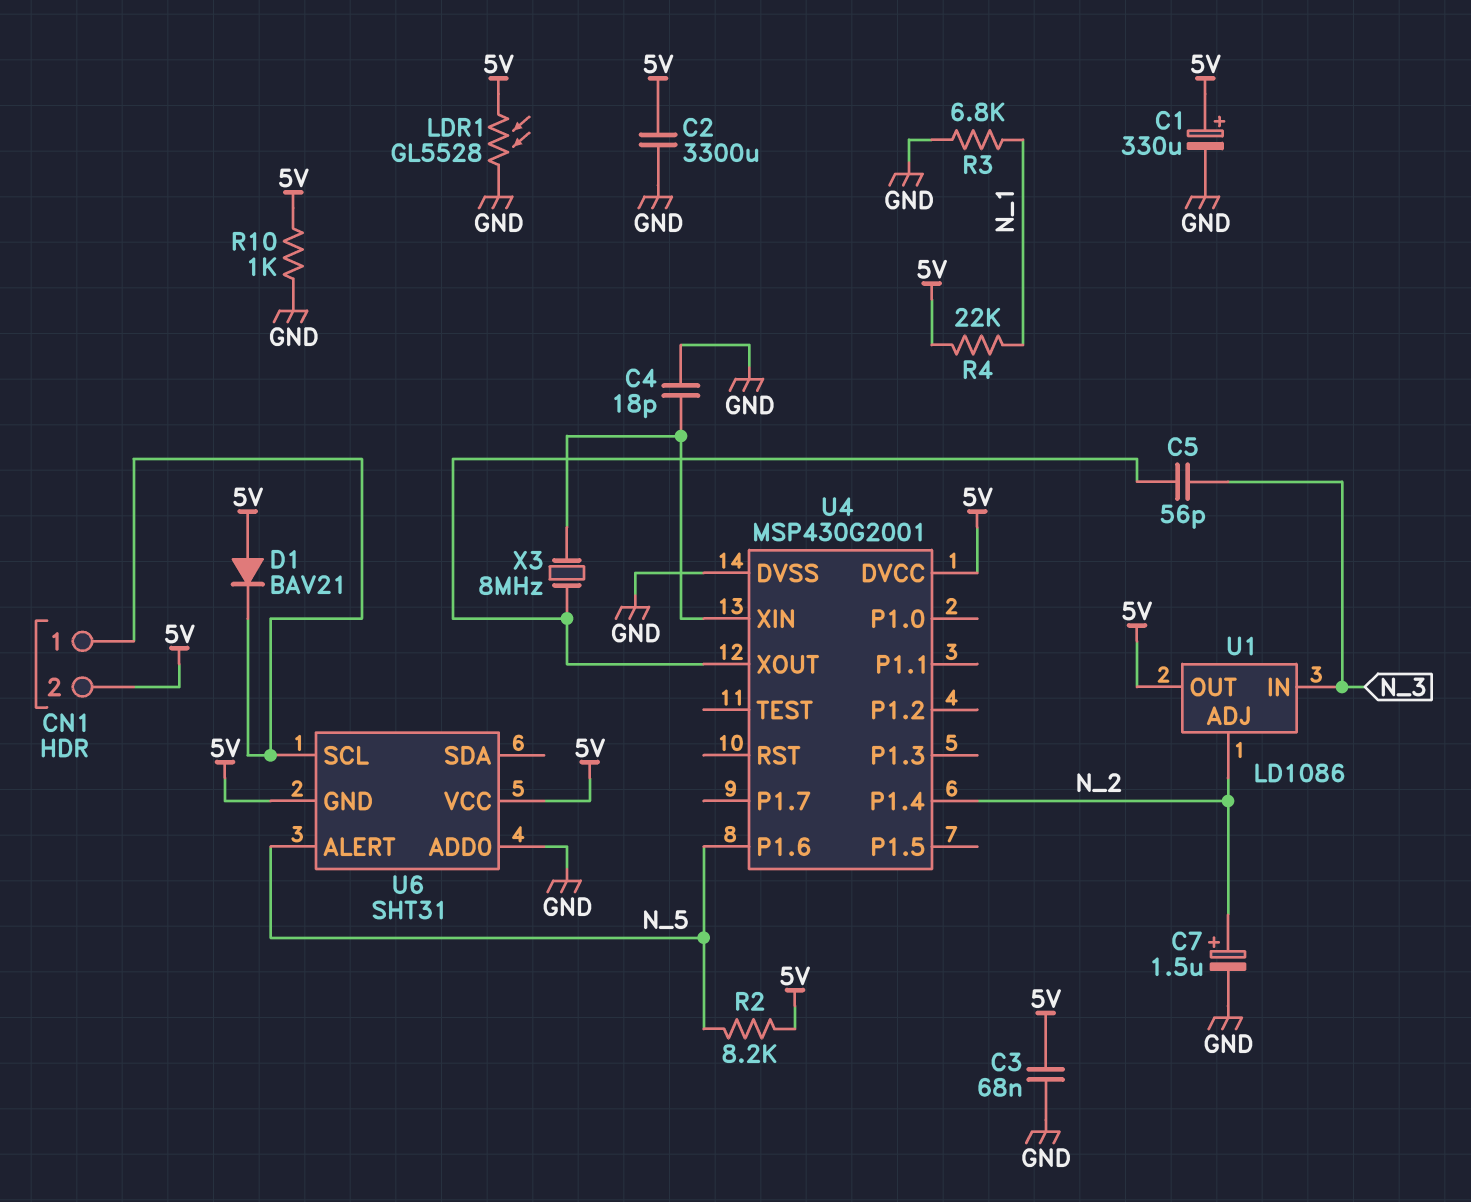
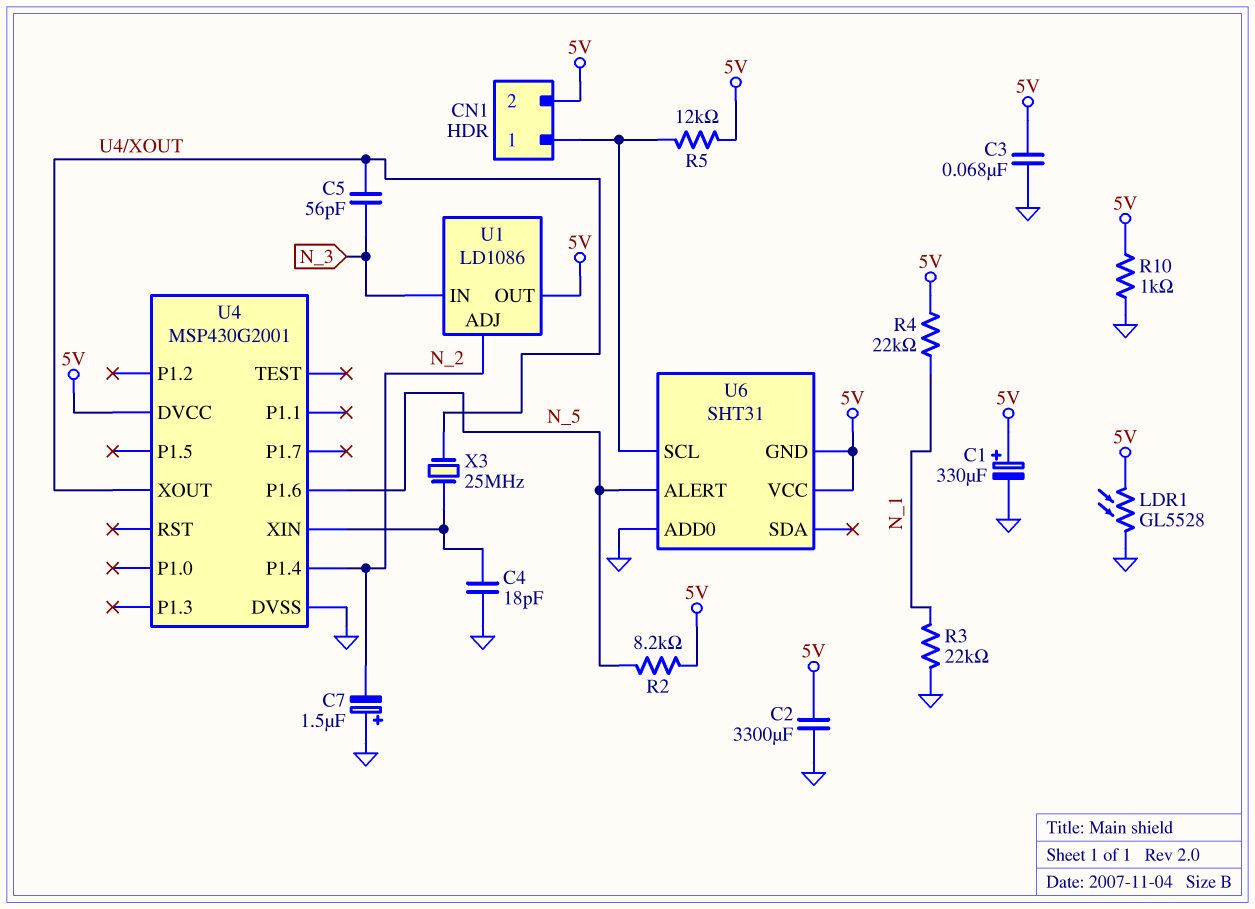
C7: 1.5uF (plus N_2, minus GND) -> 1.5uF (plus GND, minus N_2)
D1: diode BAV21 (A 5V, K CN1/1) -> none
R3: 6.8k (GND, N_1) -> 22k (GND, N_1)
R5: none -> 12k (5V, CN1/1)
X3: 8MHz (U4/XIN, U4/XOUT) -> 25MHz (U4/XIN, U4/XOUT)

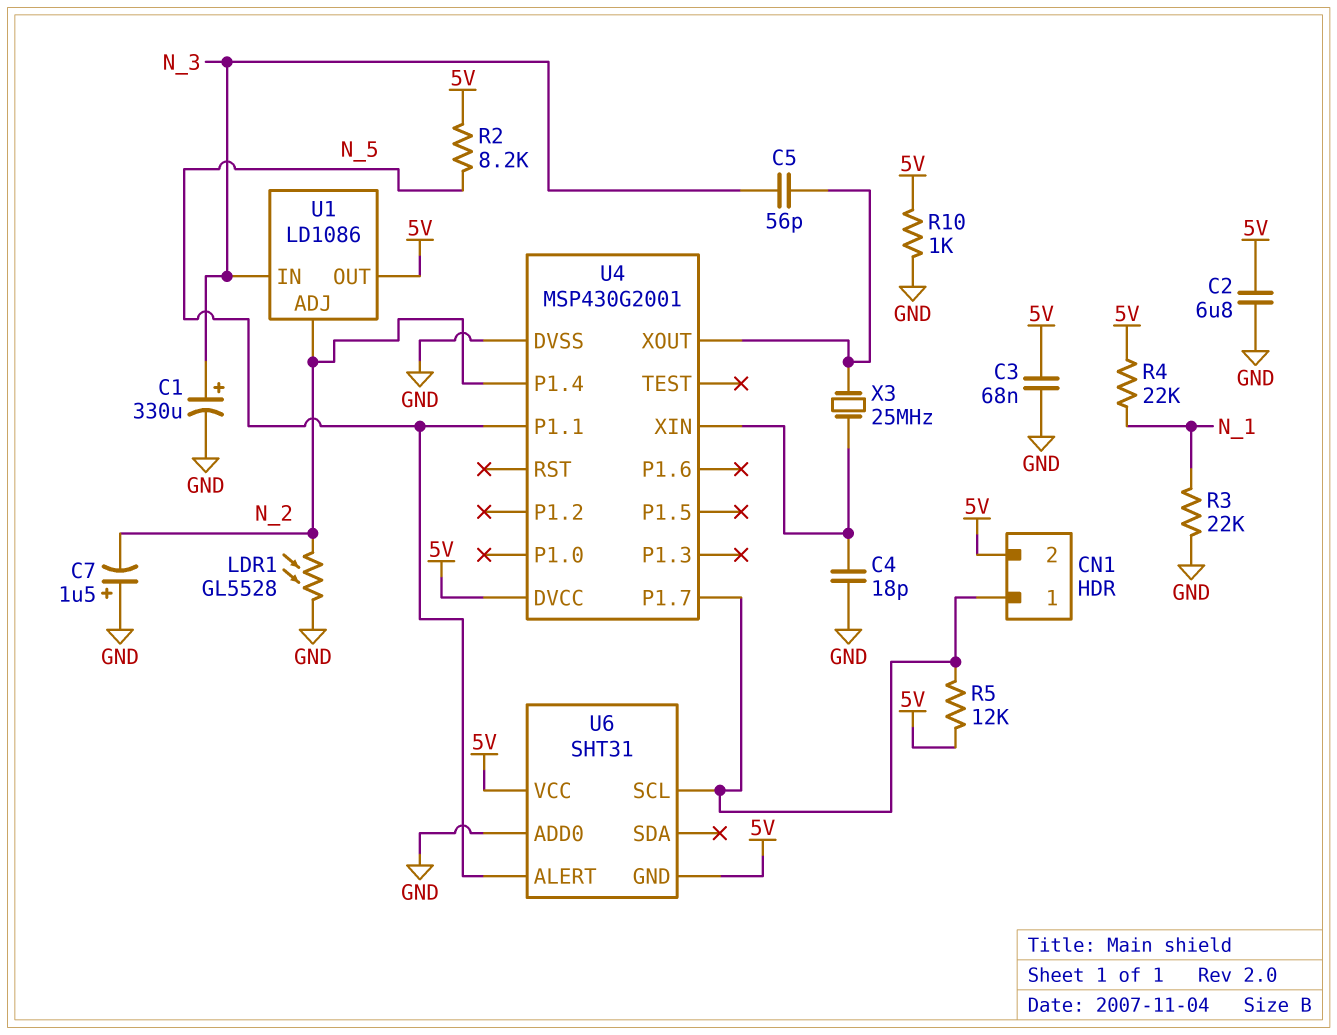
C1: 330uF (plus 5V, minus GND) -> 330uF (plus N_3, minus GND)
C2: 3300uF (5V, GND) -> 6.8uF (5V, GND)
LDR1: GL5528 (5V, GND) -> GL5528 (GND, N_2)
U4 pin P1.1: none -> N_5
U4 pin P1.6: N_5 -> none
U4 pin P1.7: none -> CN1/1

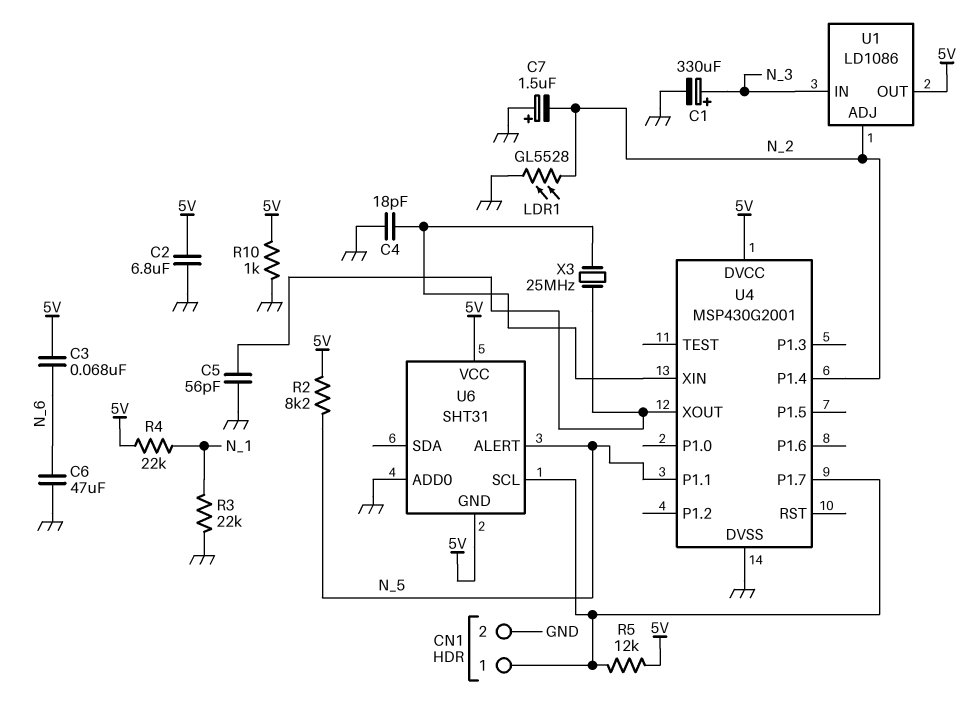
C3: 68nF (5V, GND) -> 68nF (5V, N_6)
C5: 56pF (N_3, U4/XOUT) -> 56pF (GND, U4/XOUT)
C6: none -> 47uF (GND, N_6)
CN1 pin 2: 5V -> GND

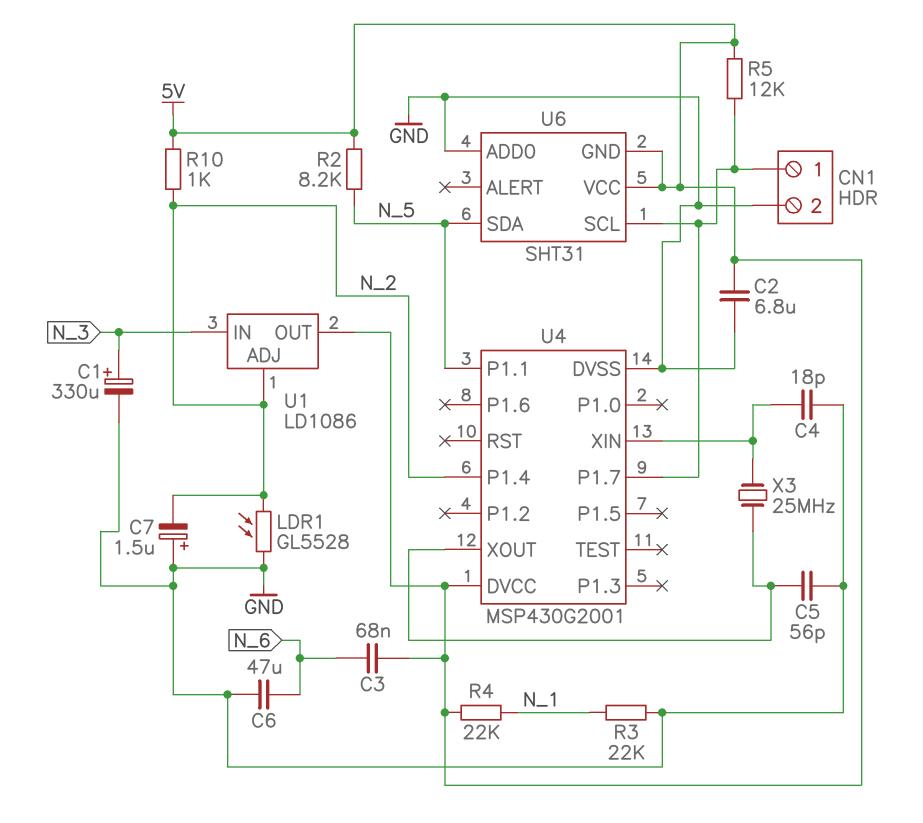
R10: 1k (5V, GND) -> 1k (5V, N_2)
U6 pin ALERT: N_5 -> none
U6 pin SDA: none -> N_5

